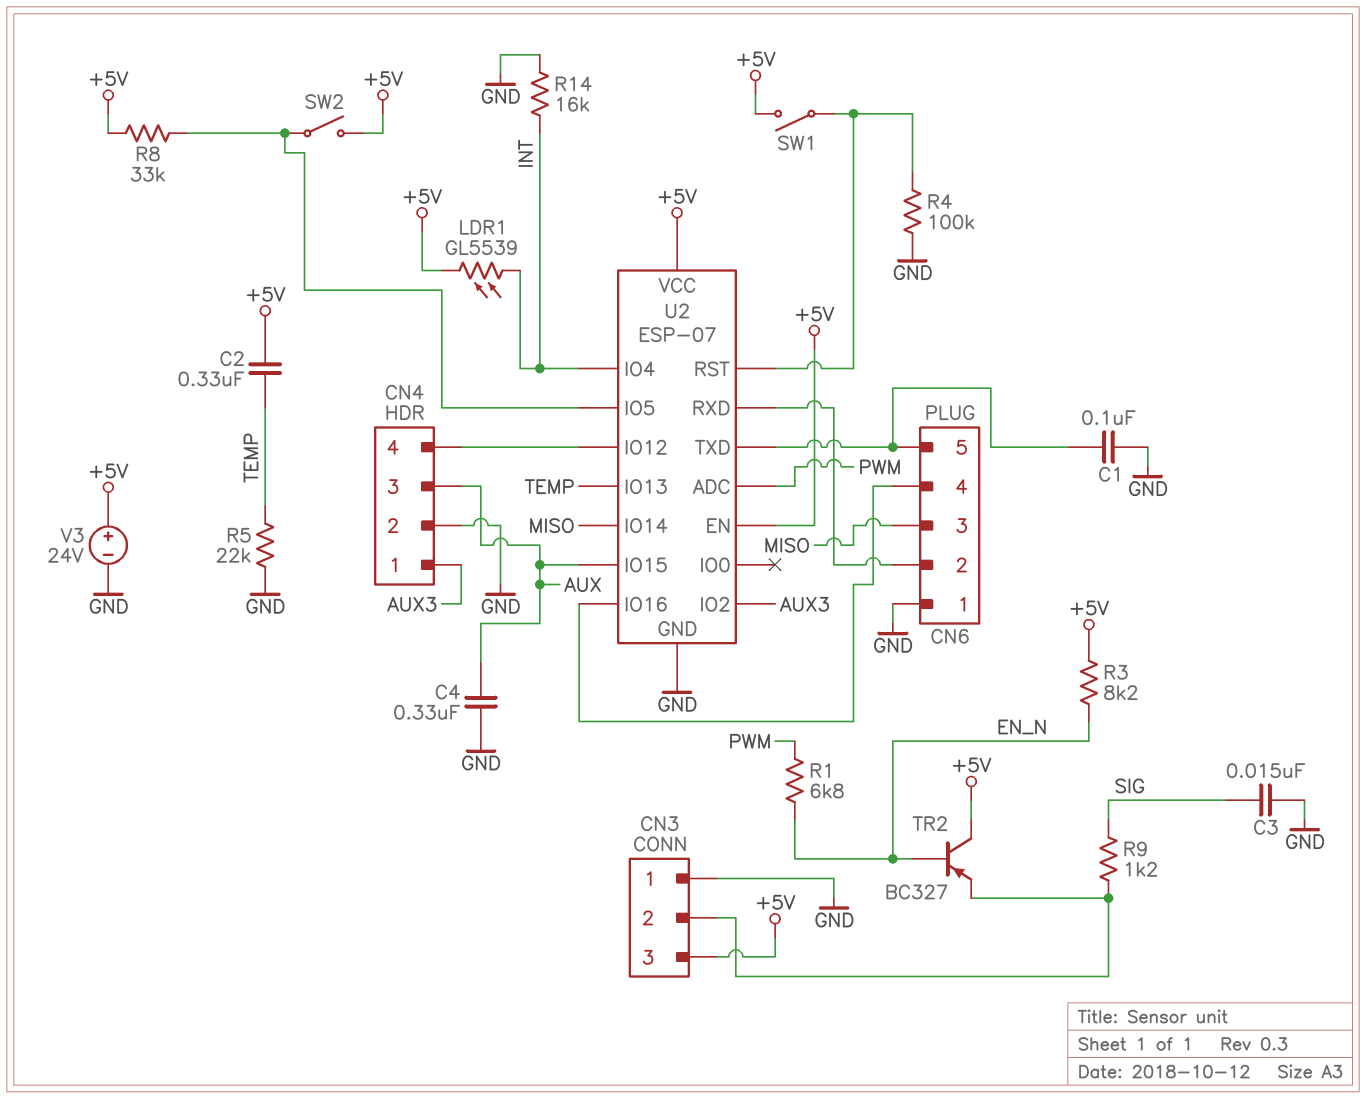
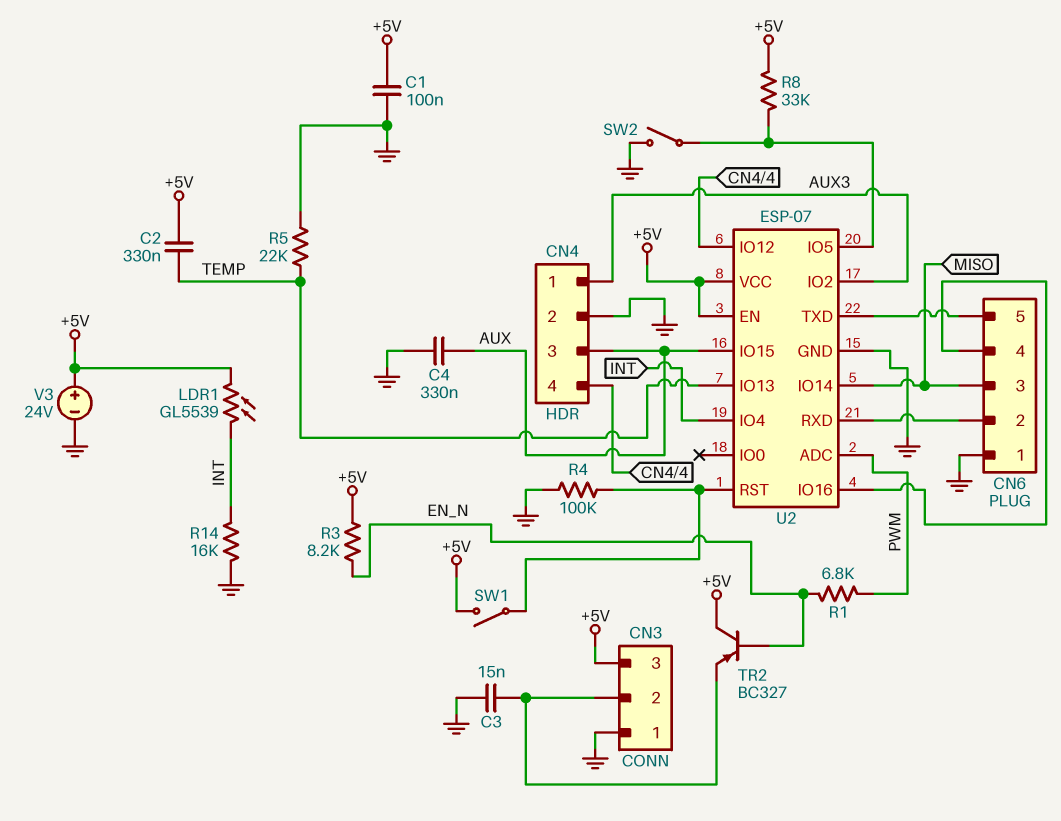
C1: 100nF (CN6/5, GND) -> 100nF (+5V, GND)
C3: 15nF (GND, SIG) -> 15nF (CN3/2, GND)
R9: 1.2k (CN3/2, SIG) -> none
SW2: switch (+5V, U2/IO5) -> switch (GND, U2/IO5)

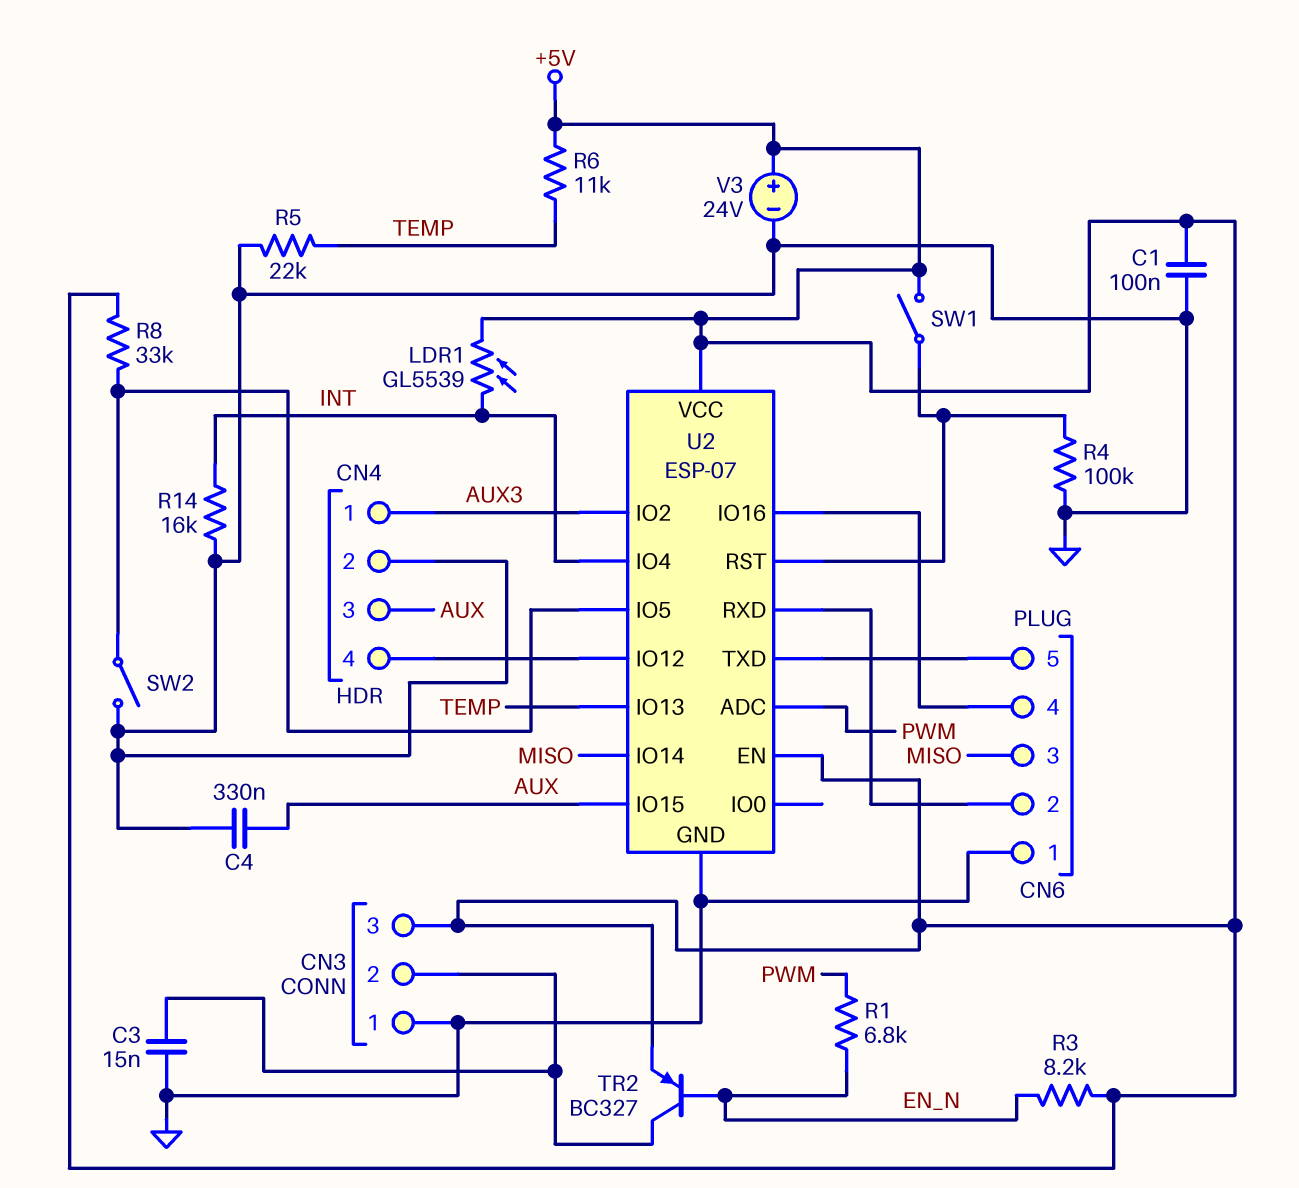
C2: 330nF (+5V, TEMP) -> none
R6: none -> 11k (+5V, TEMP)
TR2: PNP BC327 (B EN_N, C +5V, E CN3/2) -> PNP BC327 (B EN_N, C CN3/2, E +5V)

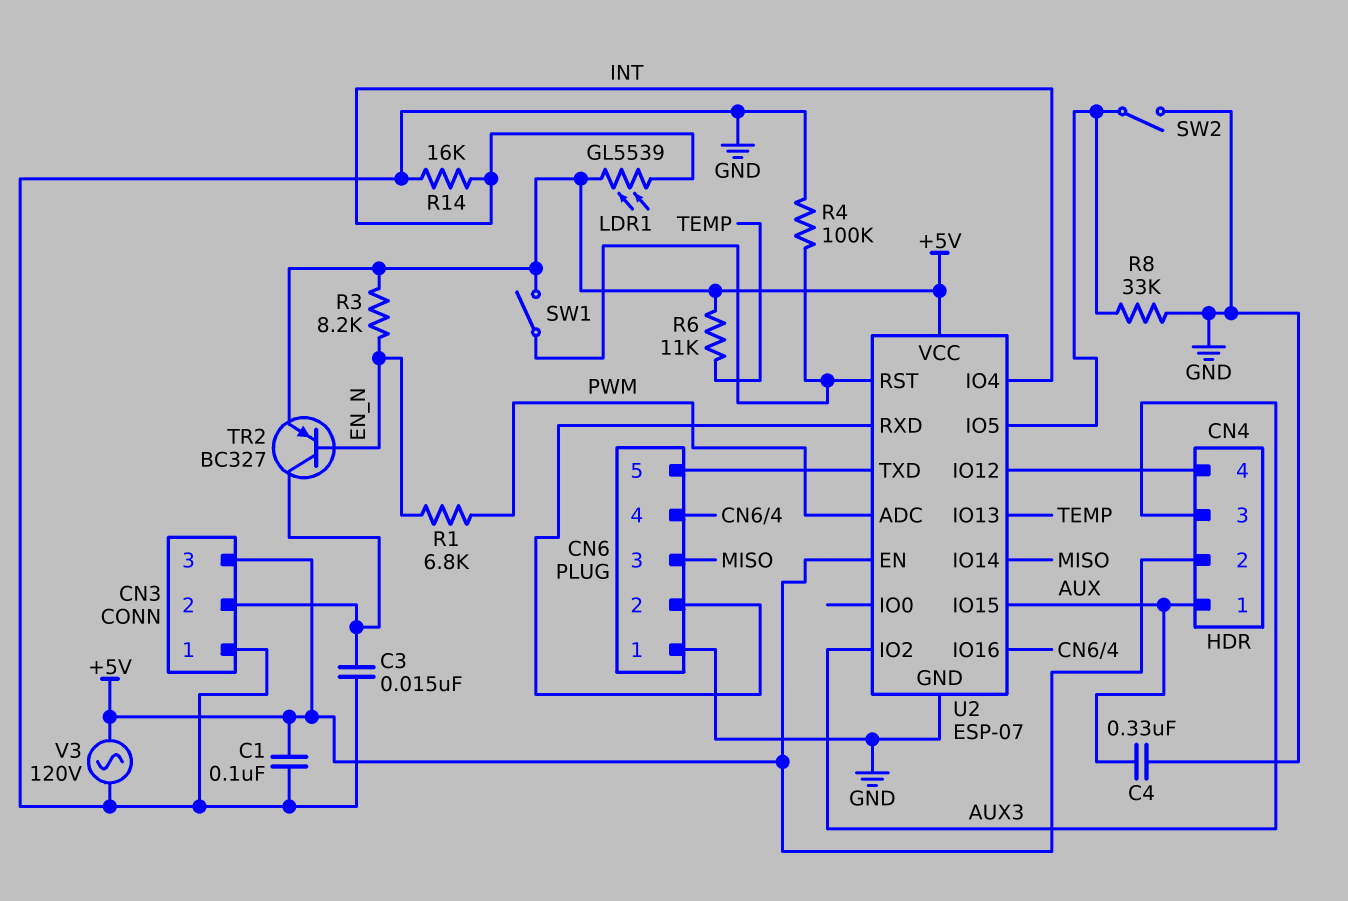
CN4 pin 1: AUX3 -> AUX
CN4 pin 2: GND -> +5V
CN4 pin 3: AUX -> AUX3
R5: 22k (GND, TEMP) -> none
R8: 33k (+5V, U2/IO5) -> 33k (GND, U2/IO5)
V3: 24V (plus +5V, minus GND) -> AC 120V (+5V, GND)

